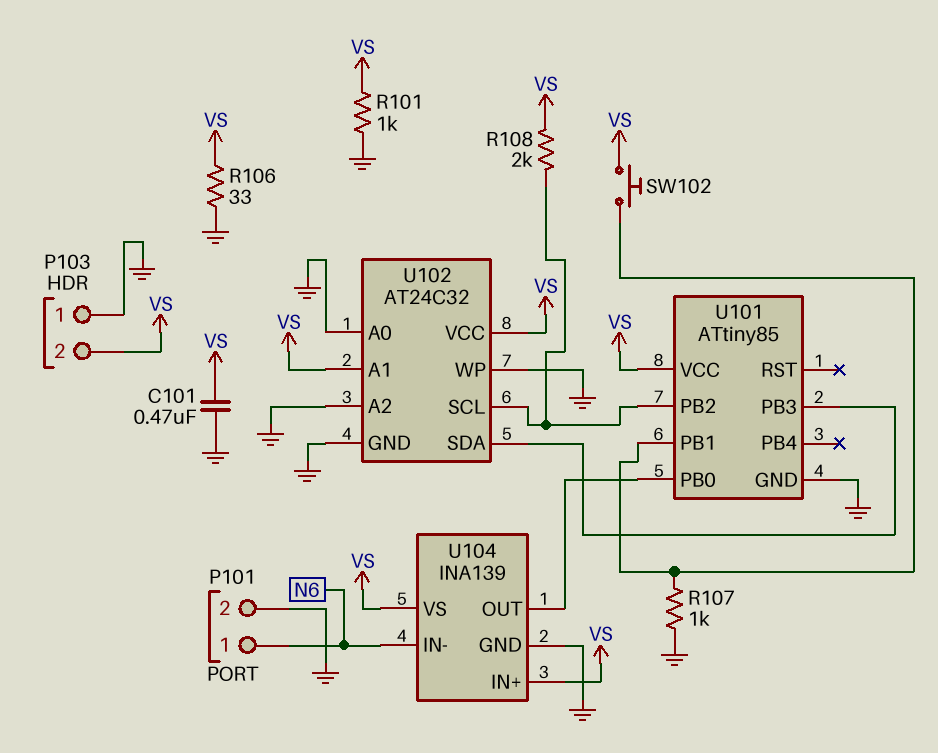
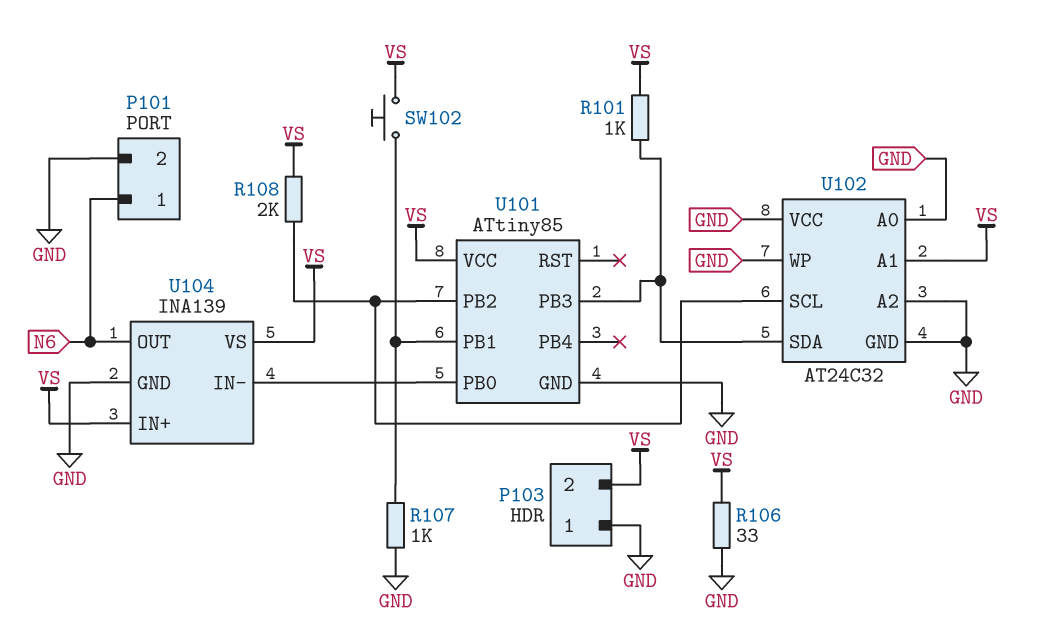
C101: 470nF (GND, VS) -> none
R101: 1k (GND, VS) -> 1k (U101/PB3, VS)
U102 pin VCC: VS -> GND
U104 pin IN-: N6 -> U101/PB0
U104 pin OUT: U101/PB0 -> N6

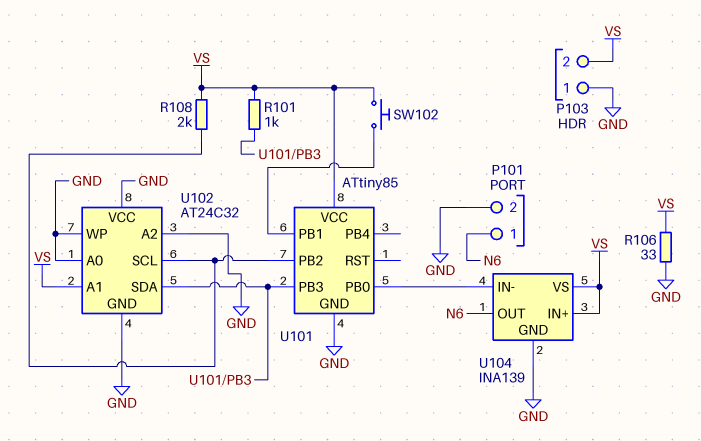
R107: 1k (GND, U101/PB1) -> none

